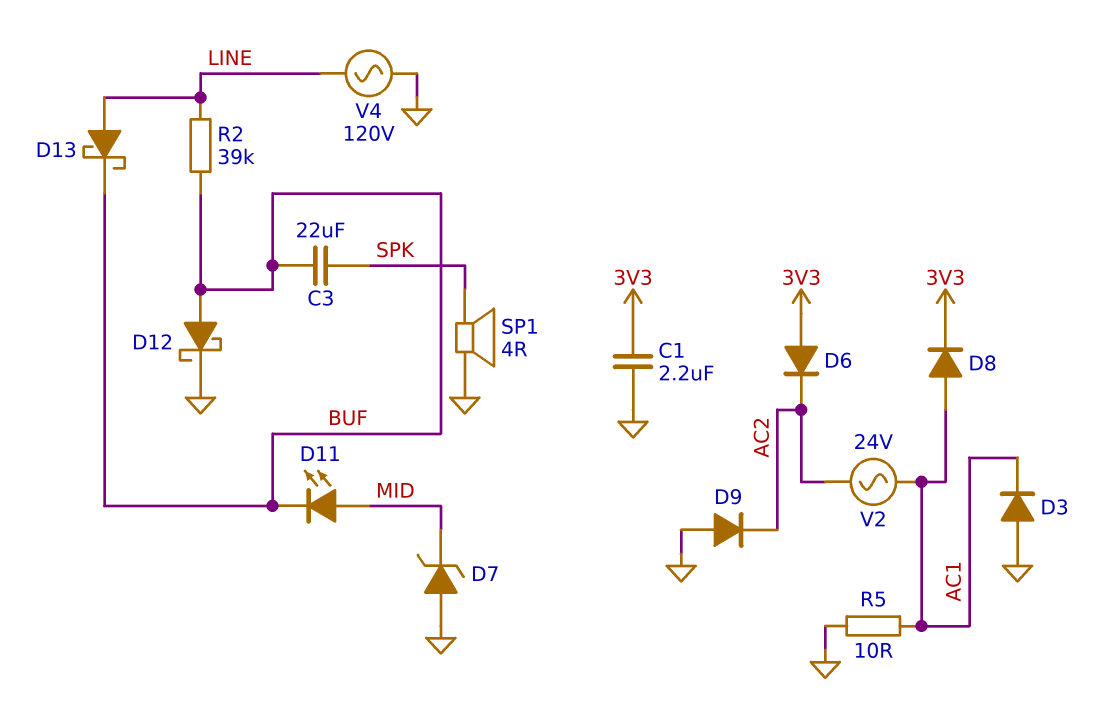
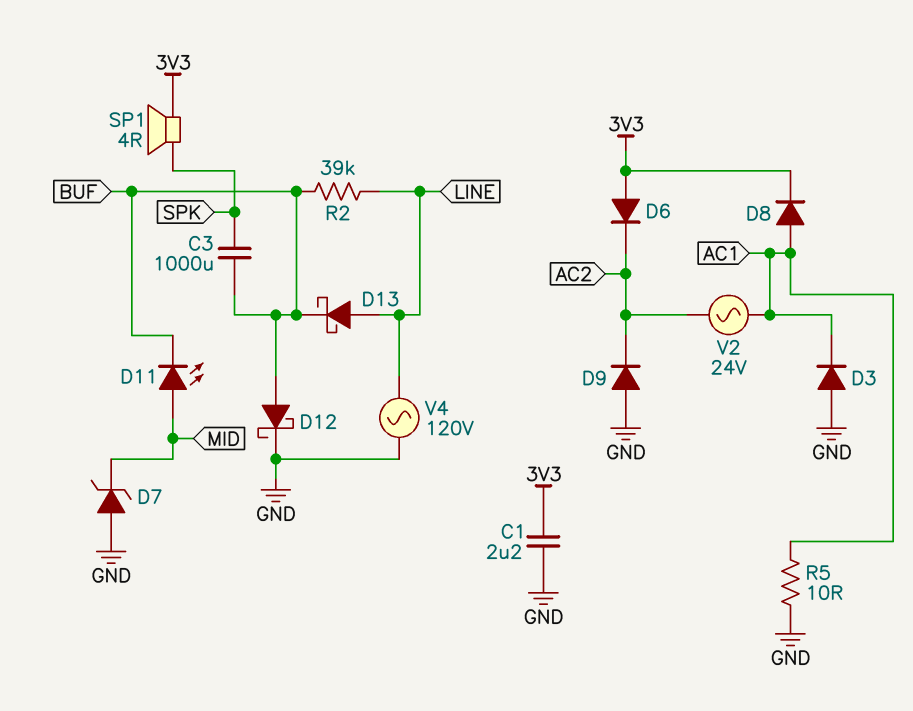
C3: 22uF (BUF, SPK) -> 1000uF (BUF, SPK)
SP1: speaker 4R (GND, SPK) -> speaker 4R (3V3, SPK)

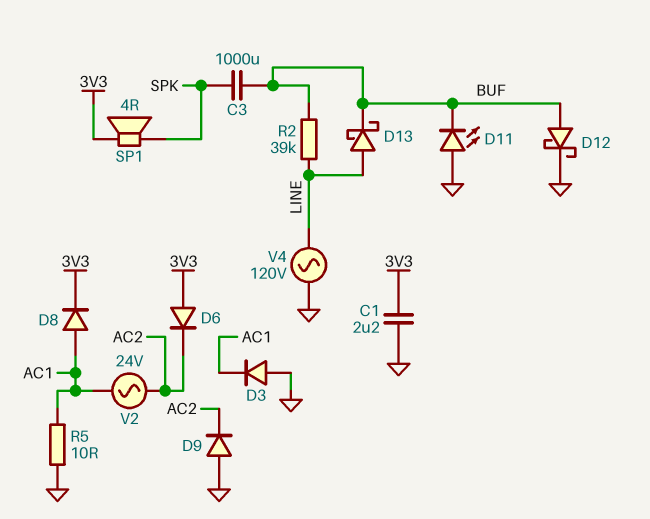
D7: zener (A GND, K MID) -> none
D11: LED (A MID, K BUF) -> LED (A GND, K BUF)

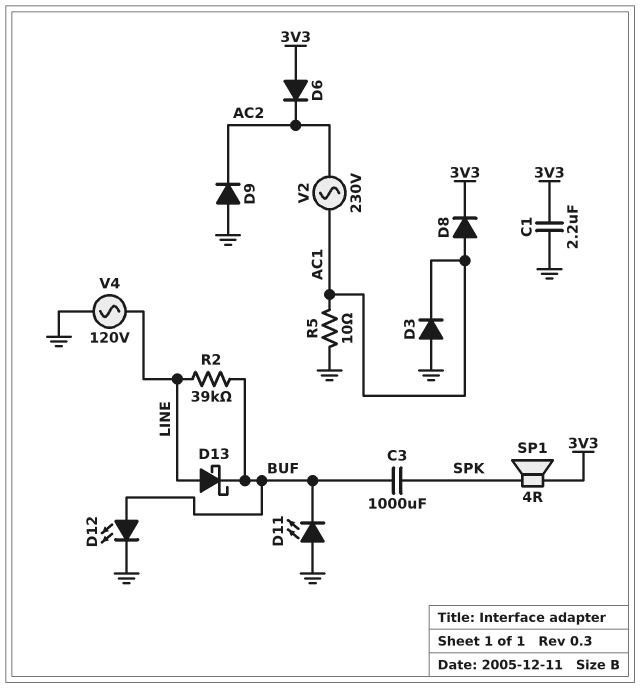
D12: schottky (A BUF, K GND) -> LED (A BUF, K GND)
V2: AC 24V (AC1, AC2) -> AC 230V (AC1, AC2)

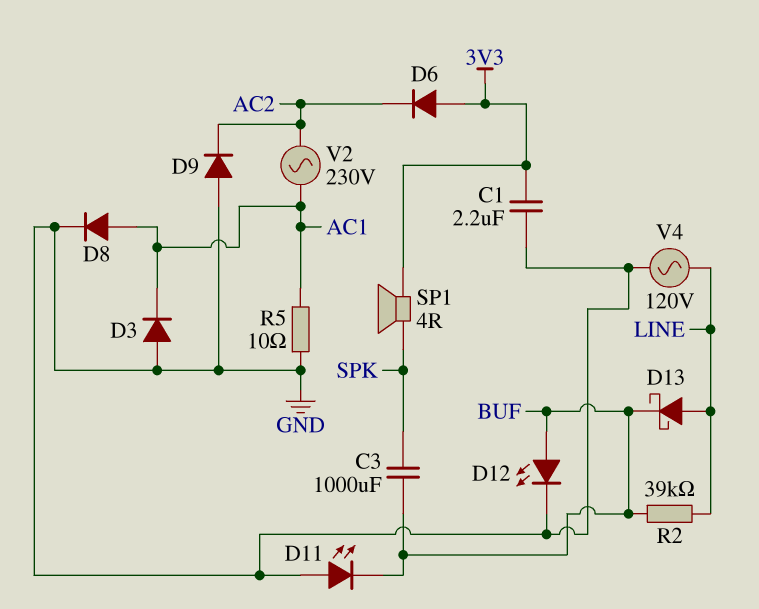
D8: diode (A AC1, K 3V3) -> diode (A AC1, K GND)

